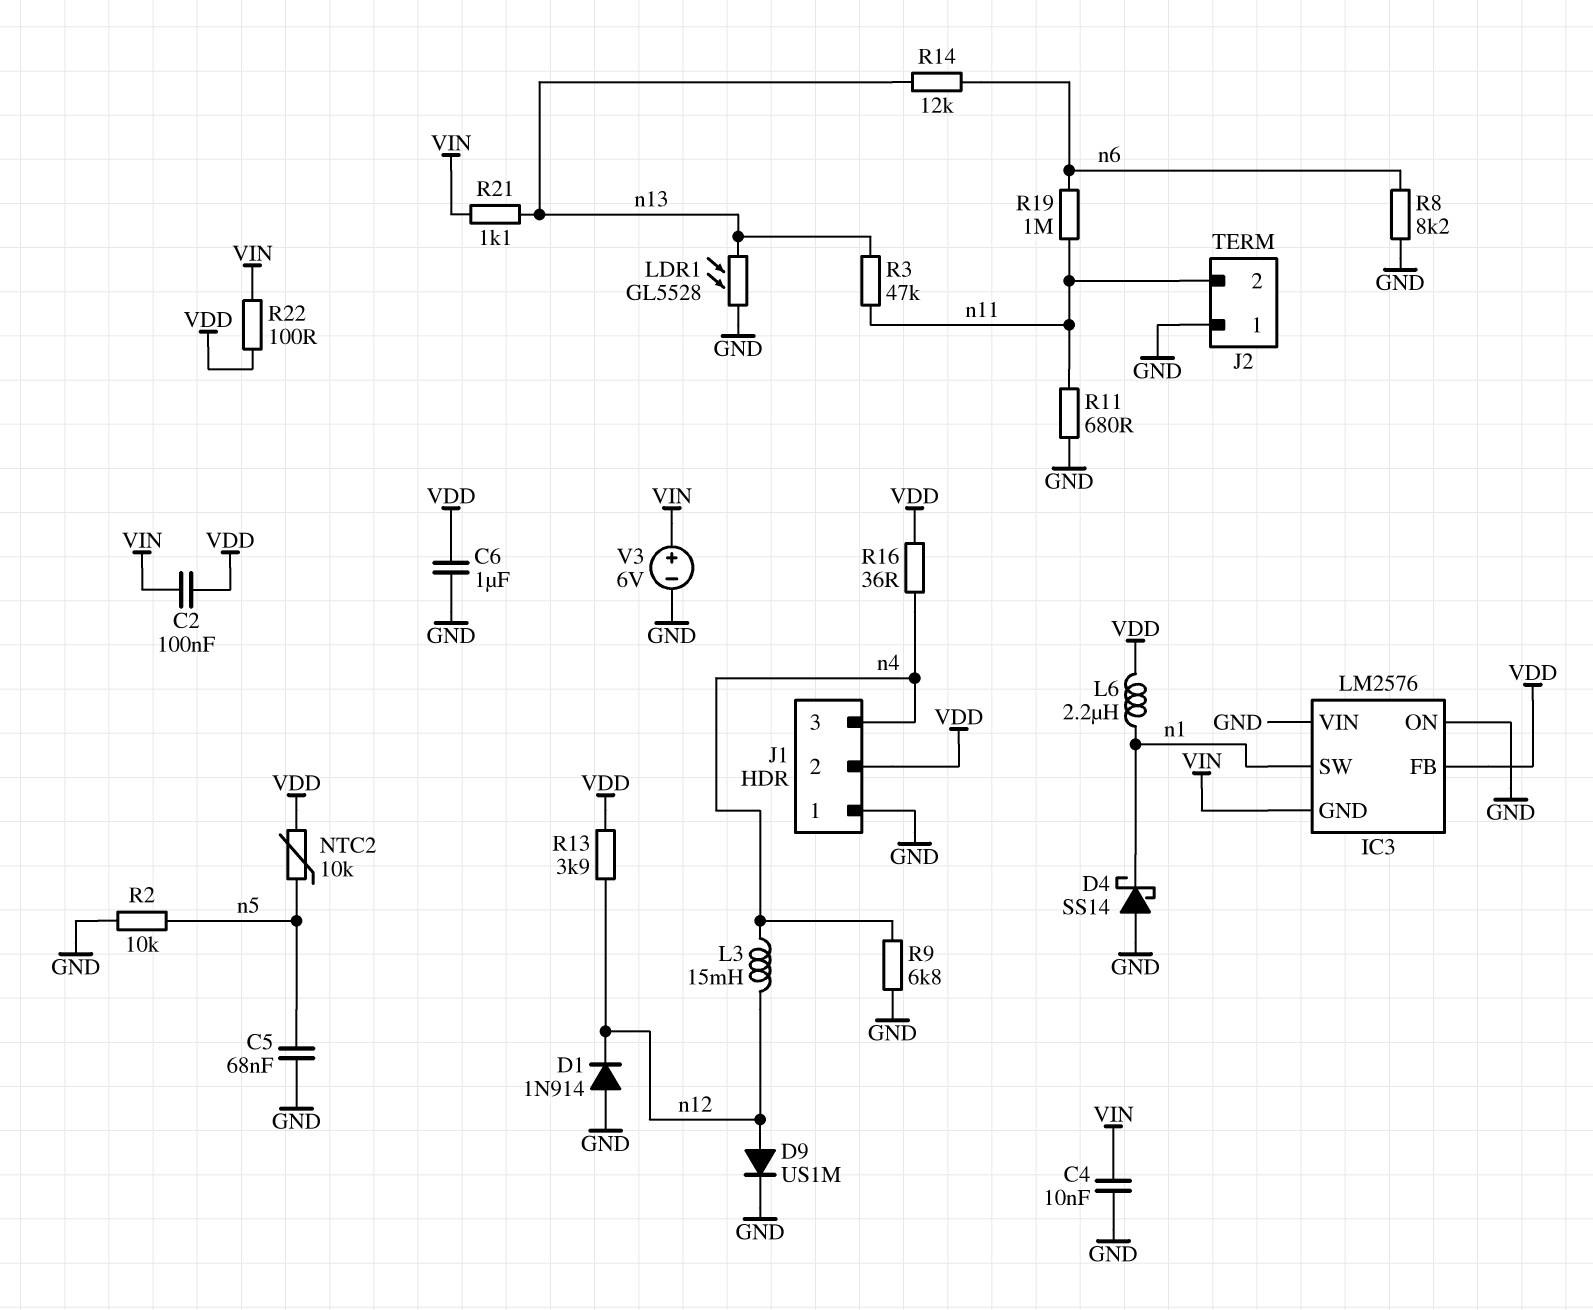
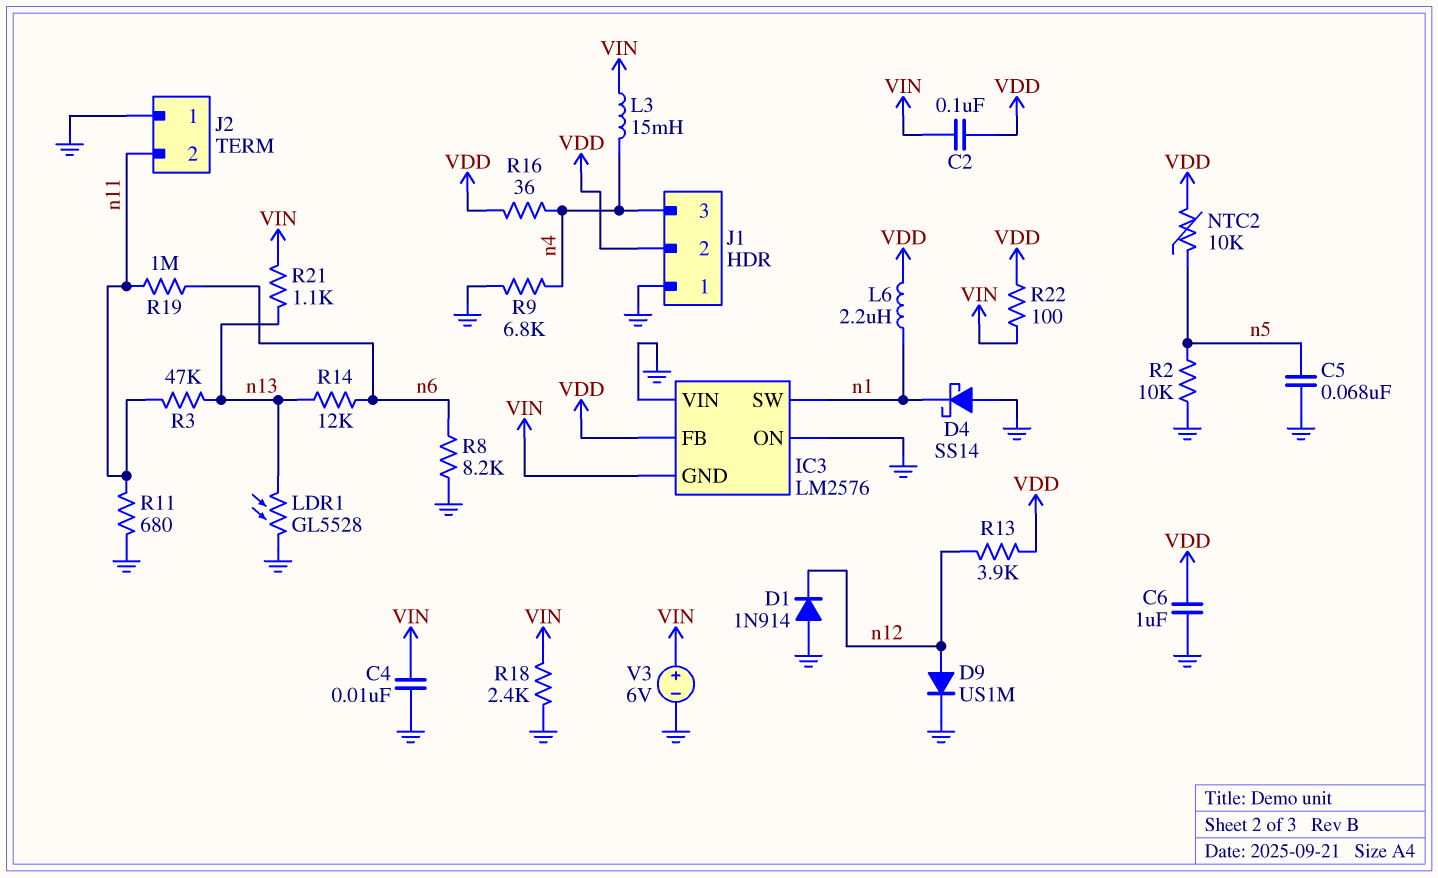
L3: 15mH (n4, n12) -> 15mH (VIN, n4)
R18: none -> 2.4k (GND, VIN)

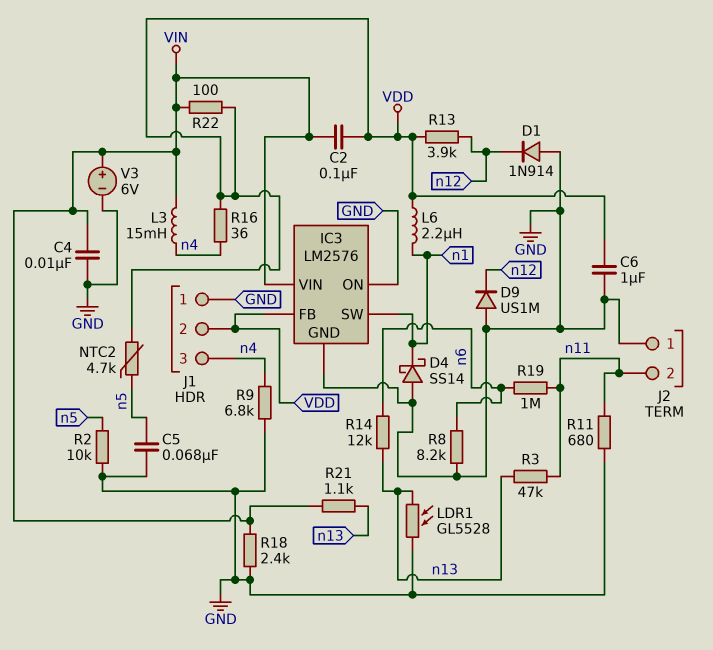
D9: diode US1M (A n12, K GND) -> diode US1M (A GND, K n12)
IC3 pin GND: VIN -> GND
IC3 pin VIN: GND -> VIN
NTC2: 10k (VDD, n5) -> 4.7k (VDD, n5)

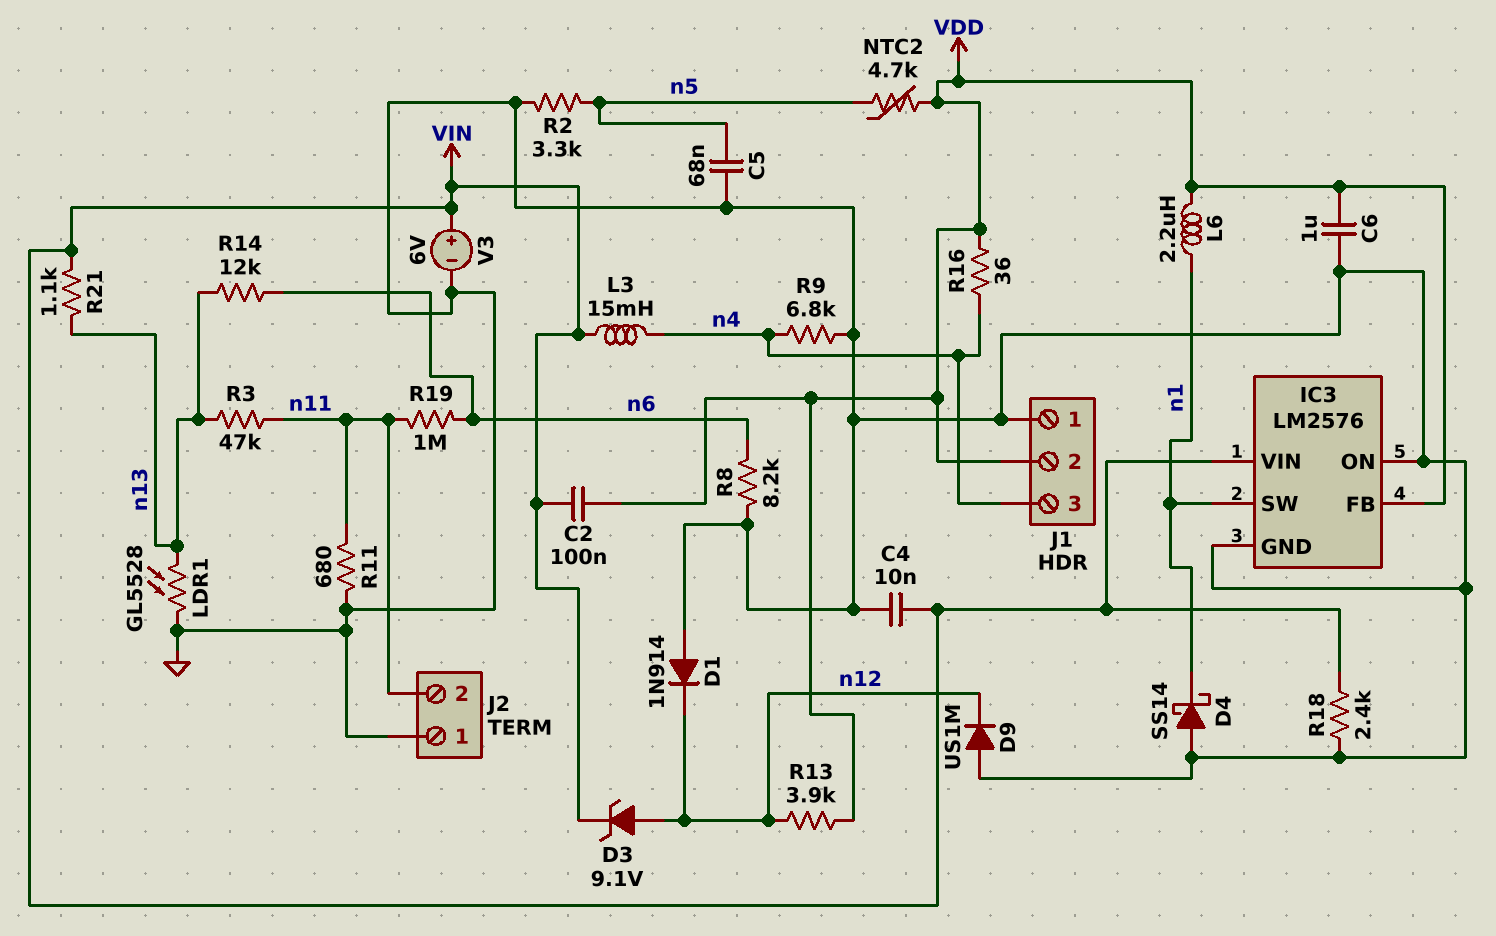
D3: none -> zener 9.1V (A n12, K VIN)
R2: 10k (GND, n5) -> 3.3k (GND, n5)
R22: 100 (VDD, VIN) -> none

